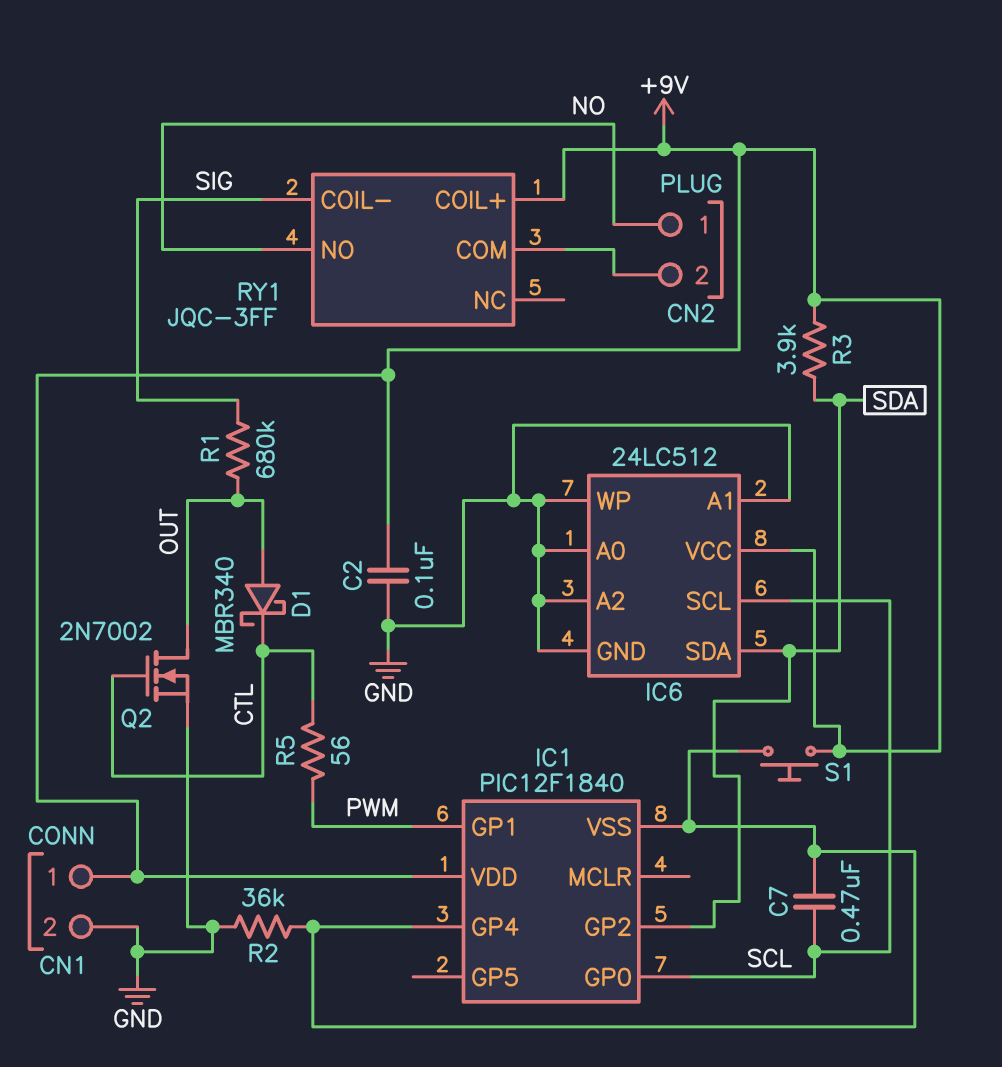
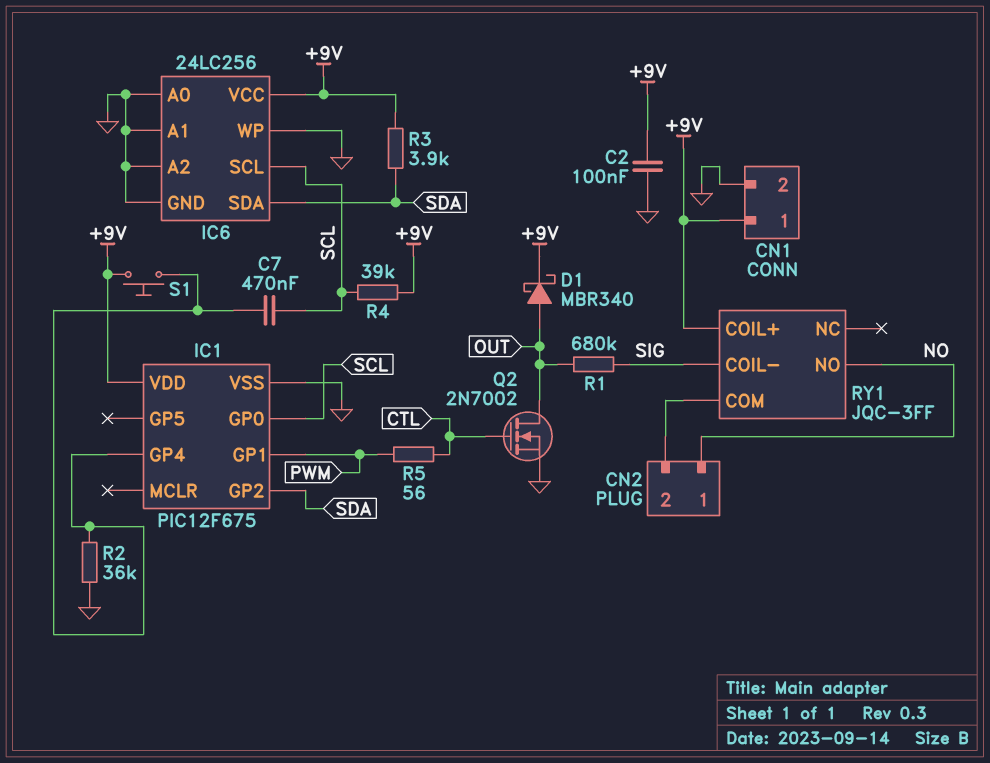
D1: schottky MBR340 (A OUT, K CTL) -> schottky MBR340 (A OUT, K +9V)
IC1: PIC12F1840 -> PIC12F675
IC1 pin VSS: IC1/GP4 -> GND
IC6: 24LC512 -> 24LC256
R4: none -> 39k (+9V, SCL)

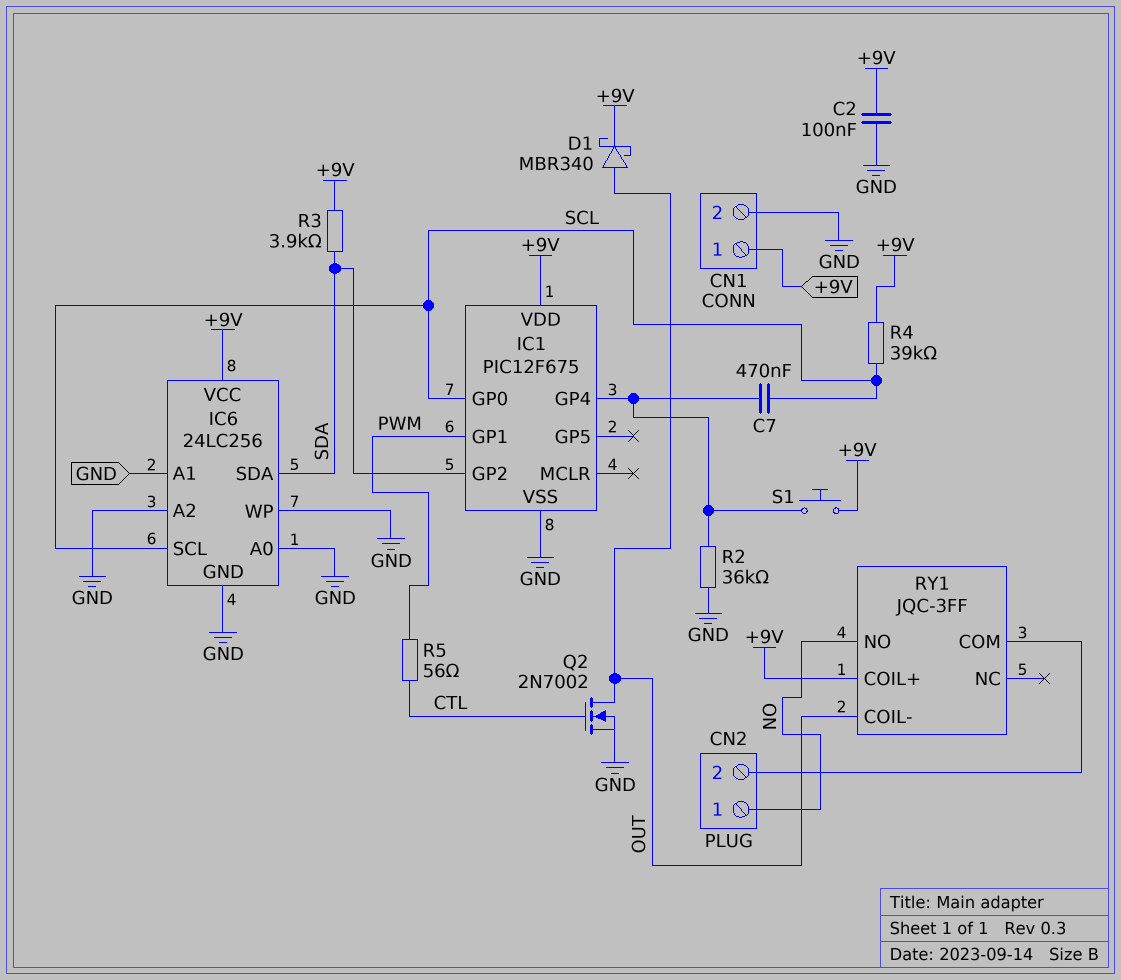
R1: 680k (OUT, SIG) -> none
RY1 pin COIL-: SIG -> OUT

